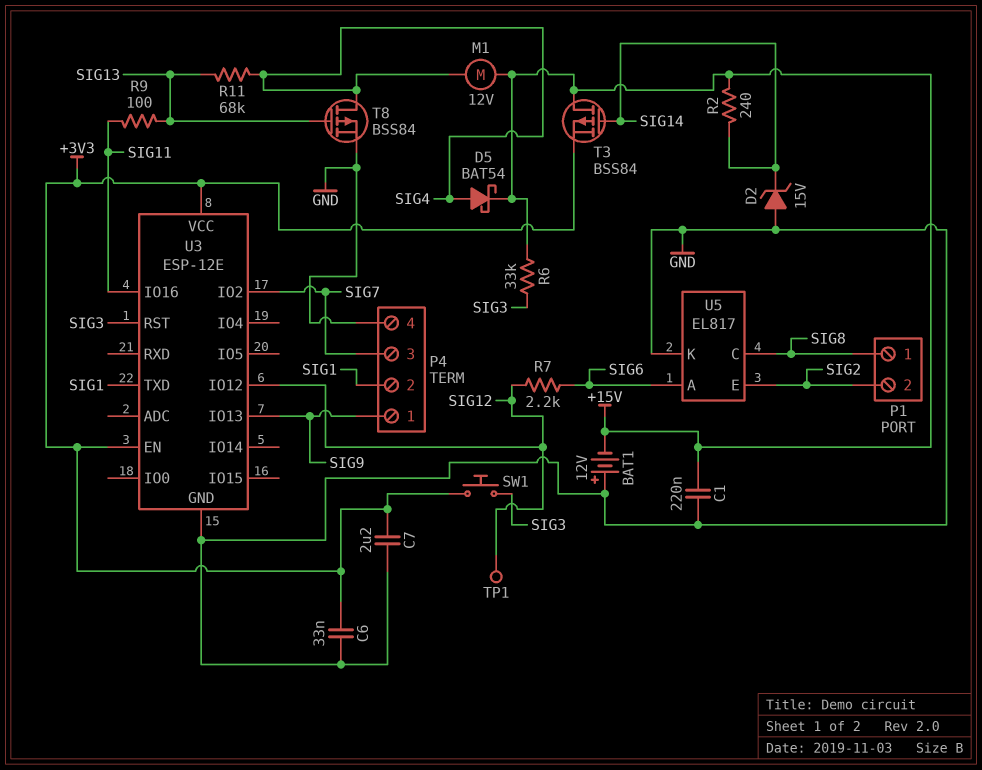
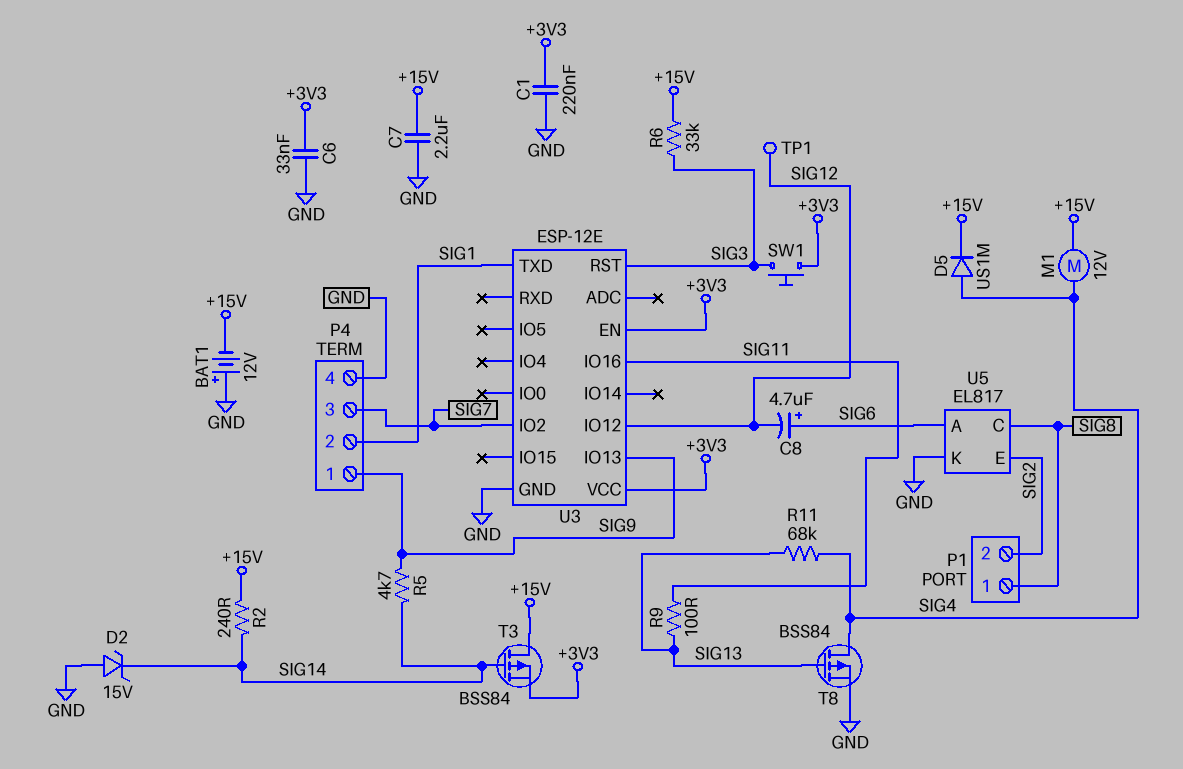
C1: 220nF (+15V, GND) -> 220nF (+3V3, GND)
C7: 2.2uF (+3V3, GND) -> 2.2uF (+15V, GND)
C8: none -> 4.7uF (plus SIG6, minus SIG12)
D5: schottky BAT54 (A SIG4, K +15V) -> diode US1M (A SIG4, K +15V)
R5: none -> 4.7k (SIG9, SIG14)
R7: 2.2k (SIG6, SIG12) -> none

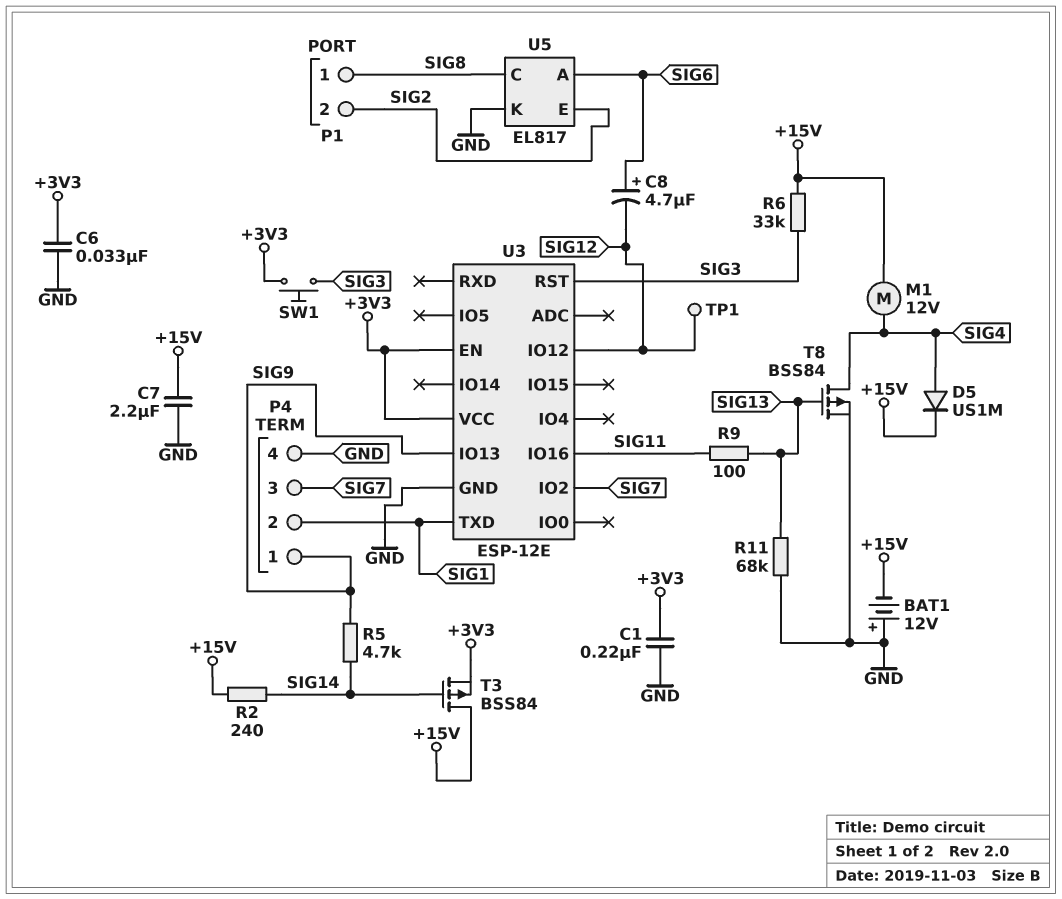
D2: zener 15V (A GND, K SIG14) -> none
R11: 68k (SIG4, SIG13) -> 68k (GND, SIG13)

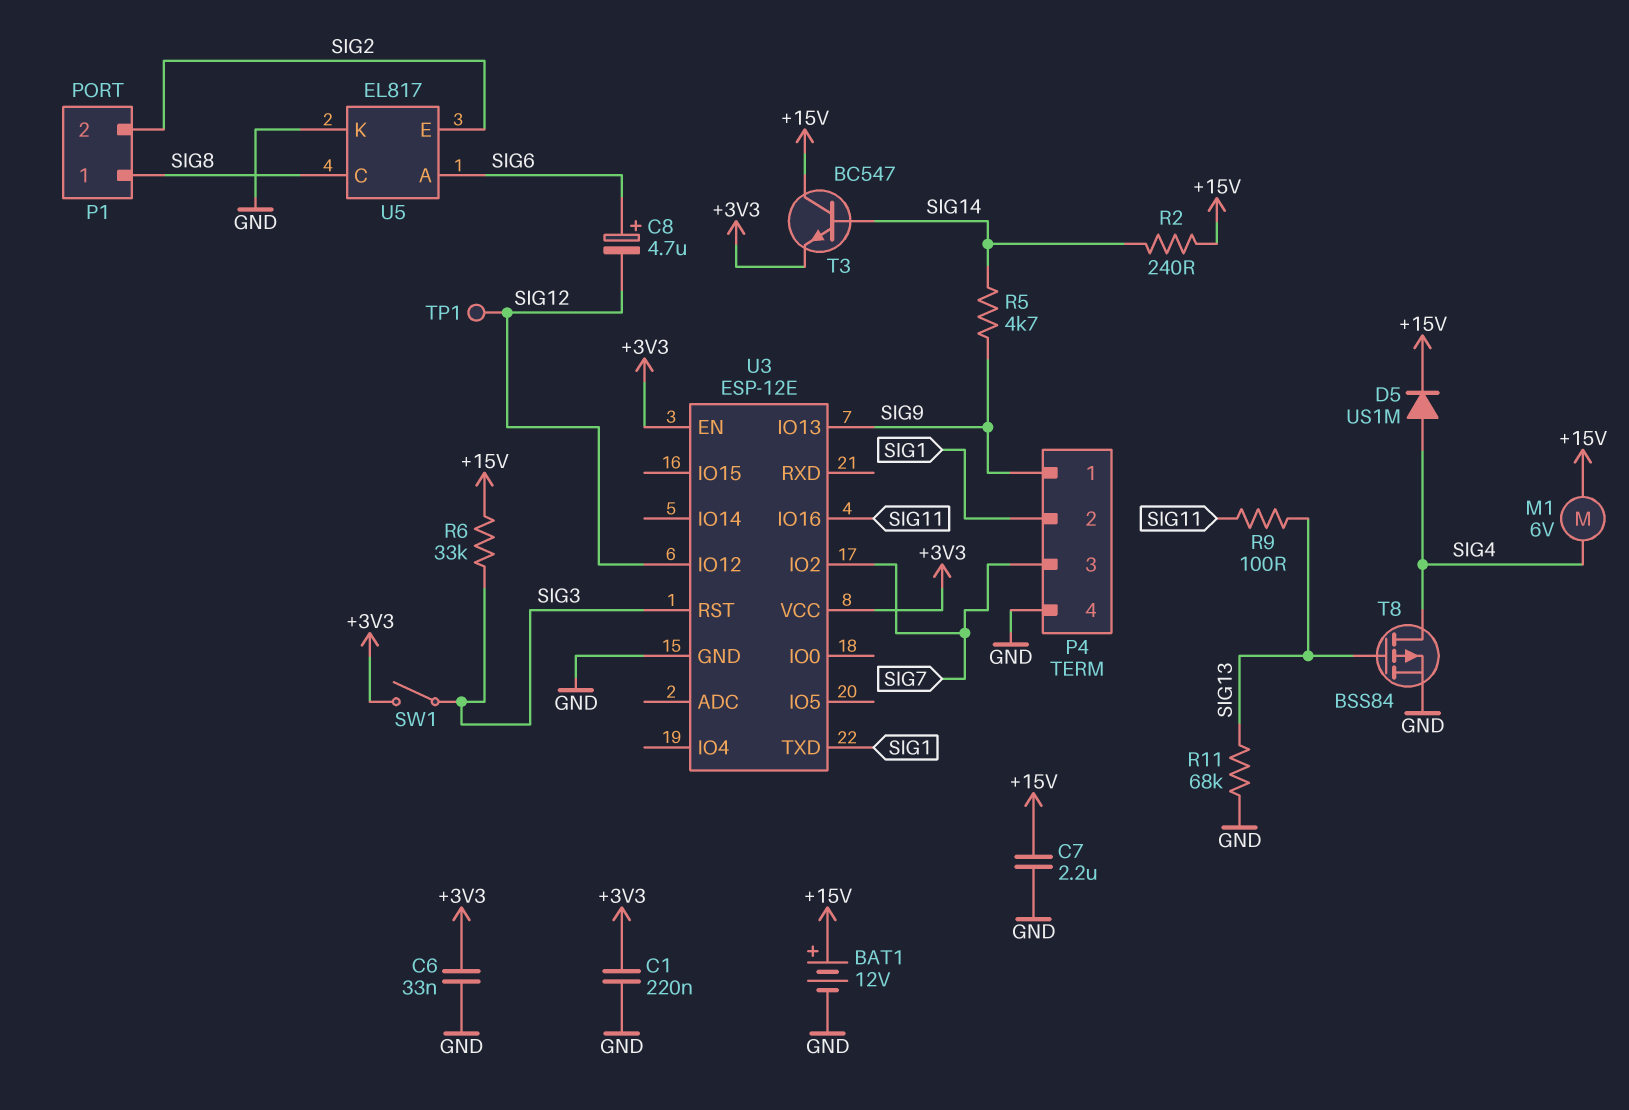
BAT1: 12V (plus GND, minus +15V) -> 12V (plus +15V, minus GND)
M1: motor 12V (+15V, SIG4) -> motor 6V (+15V, SIG4)
SW1: button (+3V3, SIG3) -> switch (+3V3, SIG3)
T3: PMOS BSS84 (G SIG14, D +15V, S +3V3) -> NPN BC547 (B SIG14, C +15V, E +3V3)

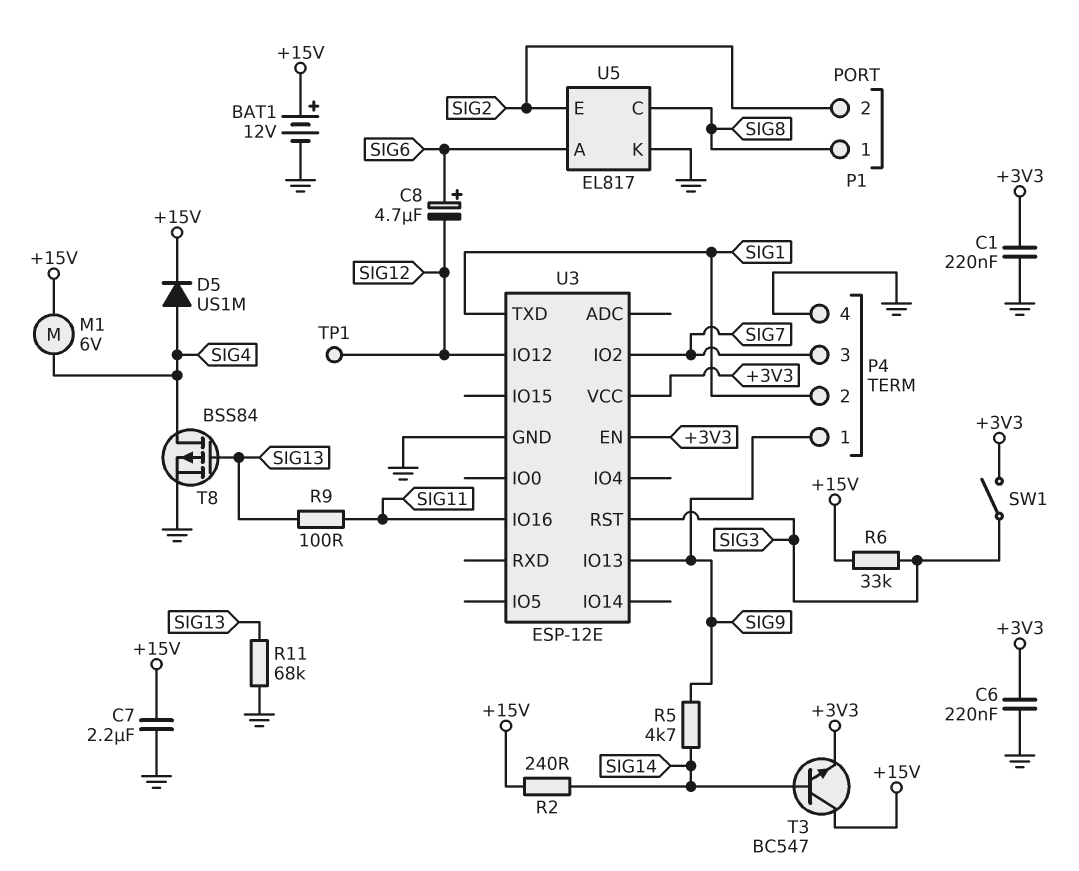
C6: 33nF (+3V3, GND) -> 220nF (+3V3, GND)

